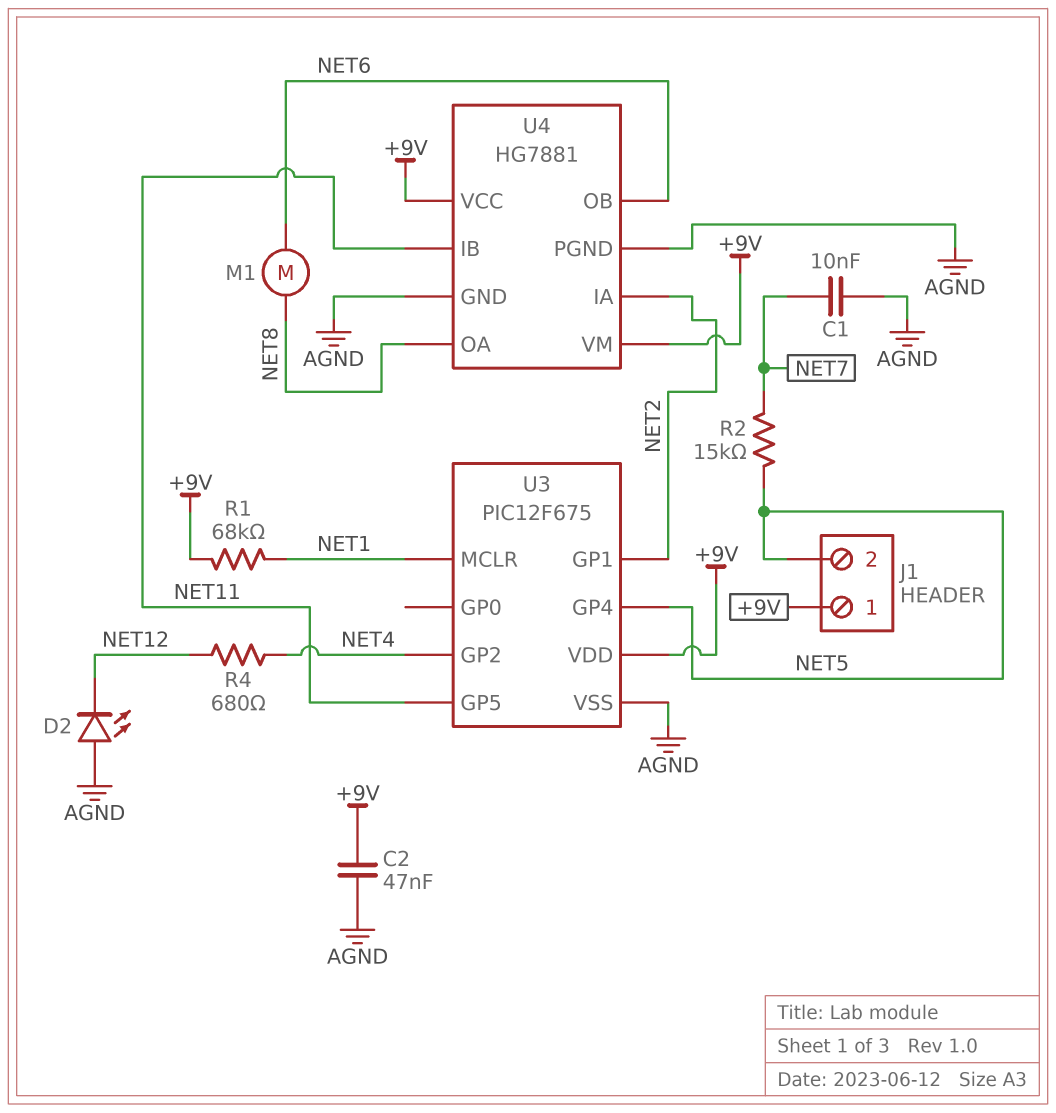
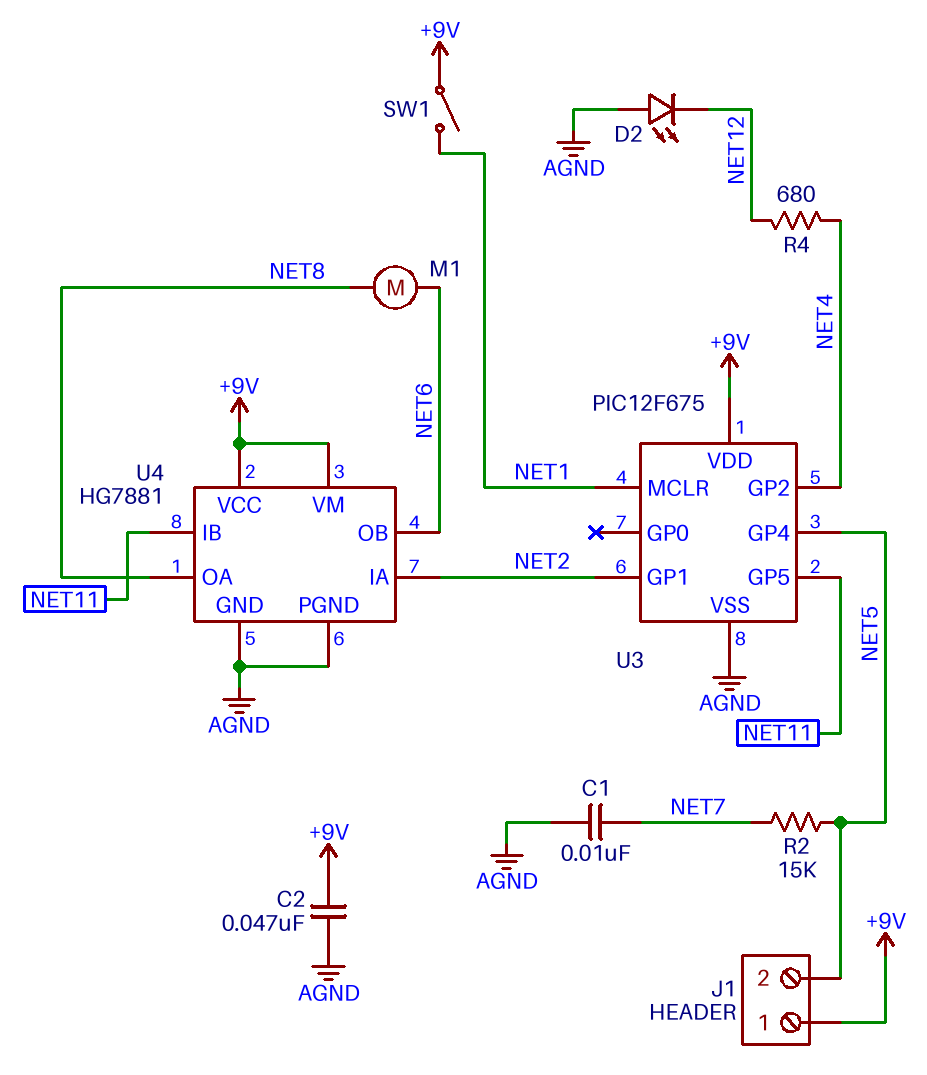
R1: 68k (+9V, NET1) -> none
SW1: none -> switch (+9V, NET1)

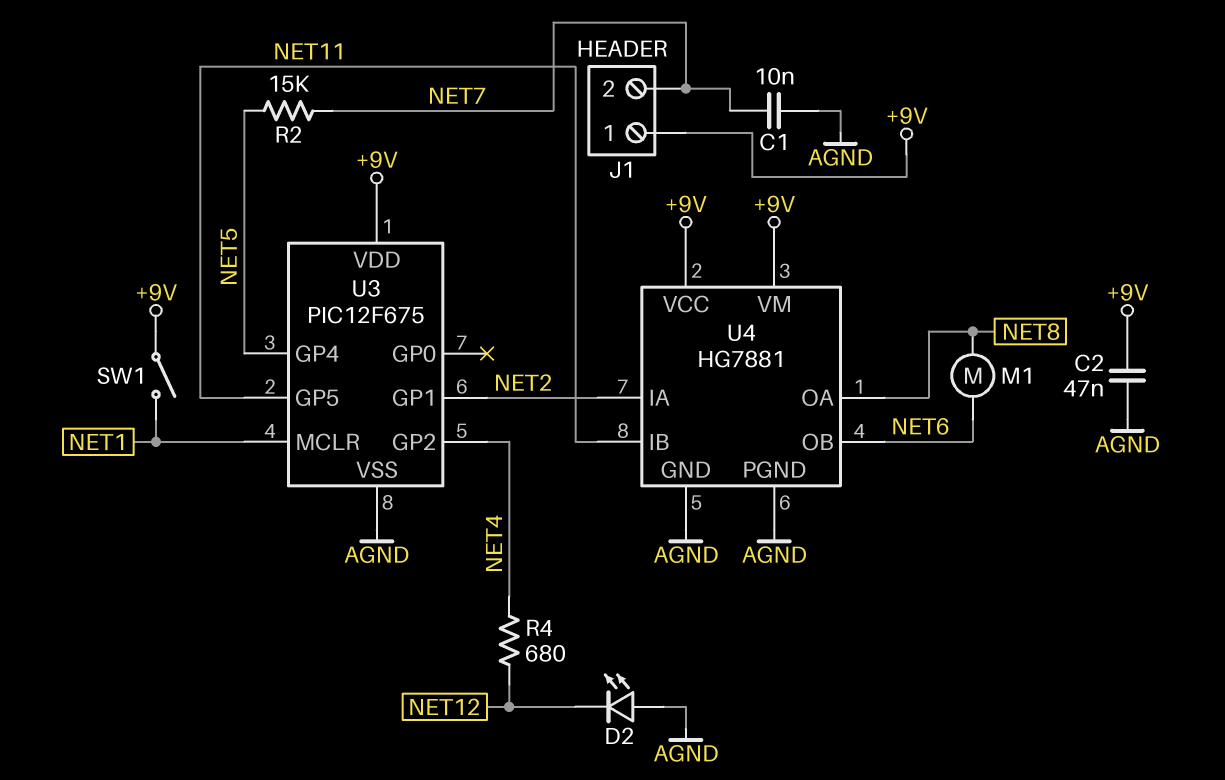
J1 pin 2: NET5 -> NET7

